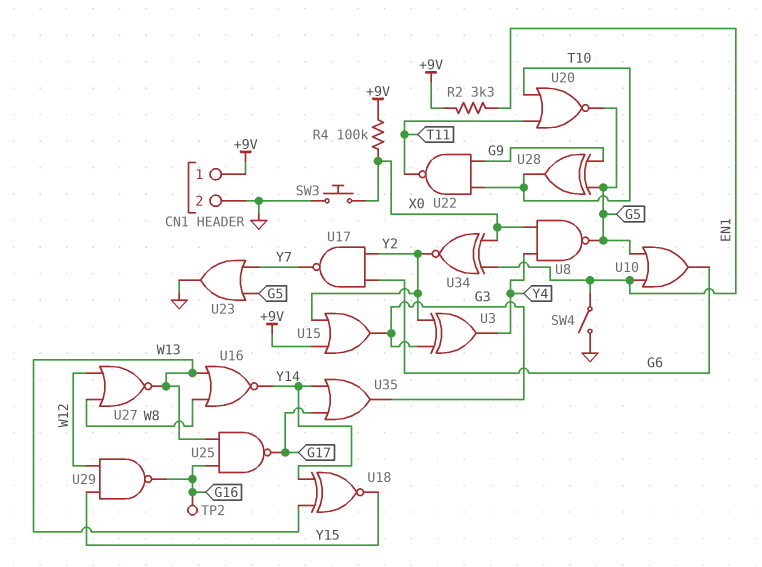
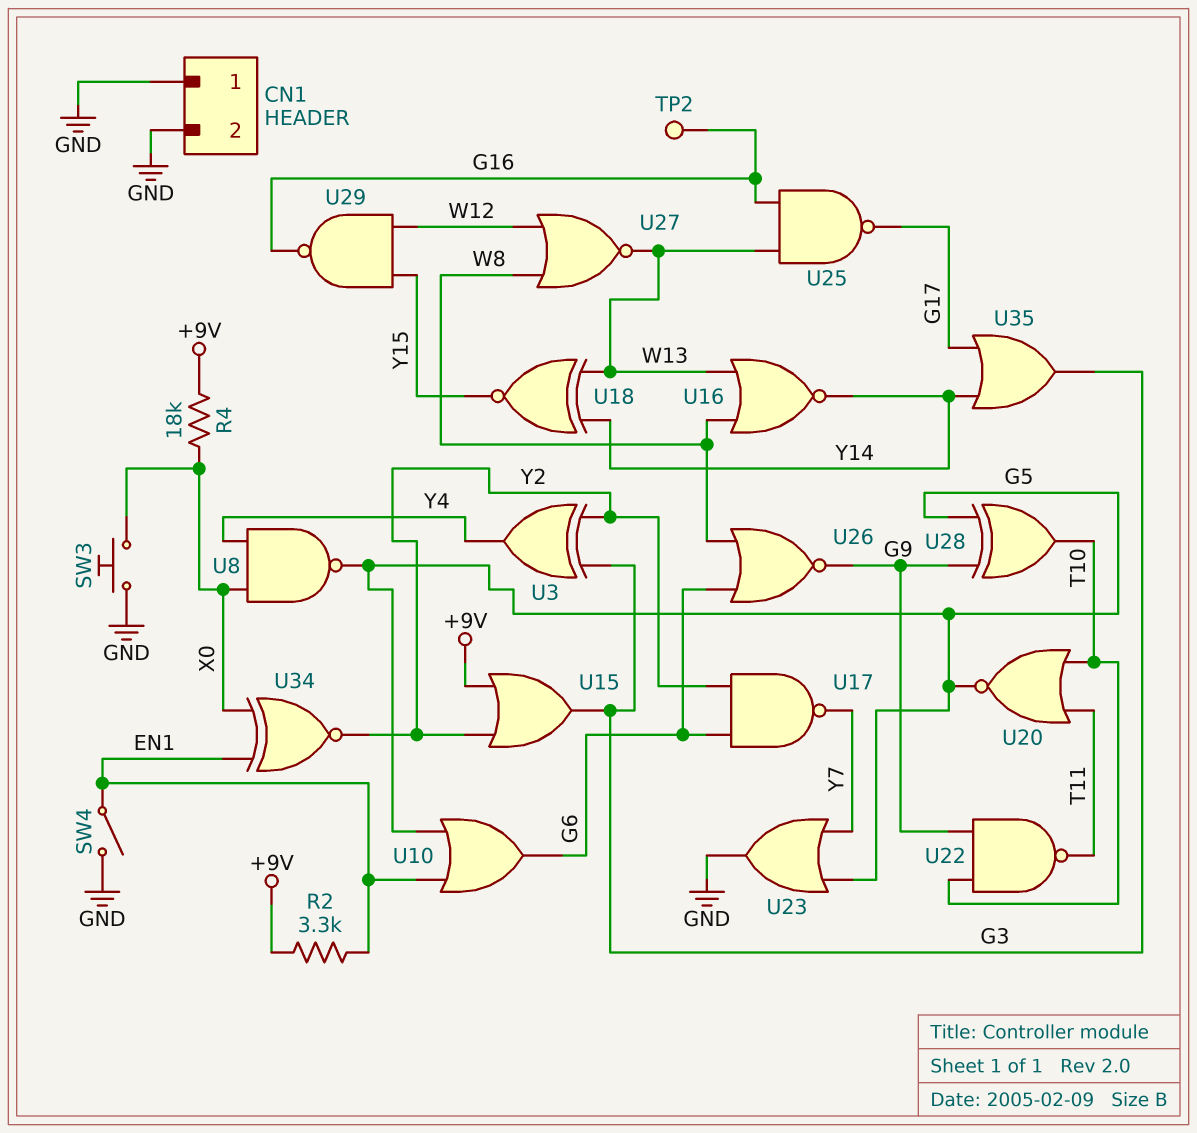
CN1 pin 1: +9V -> GND
R4: 100k (+9V, X0) -> 18k (+9V, X0)
U26: none -> NOR (in G6, in W8, out G9)

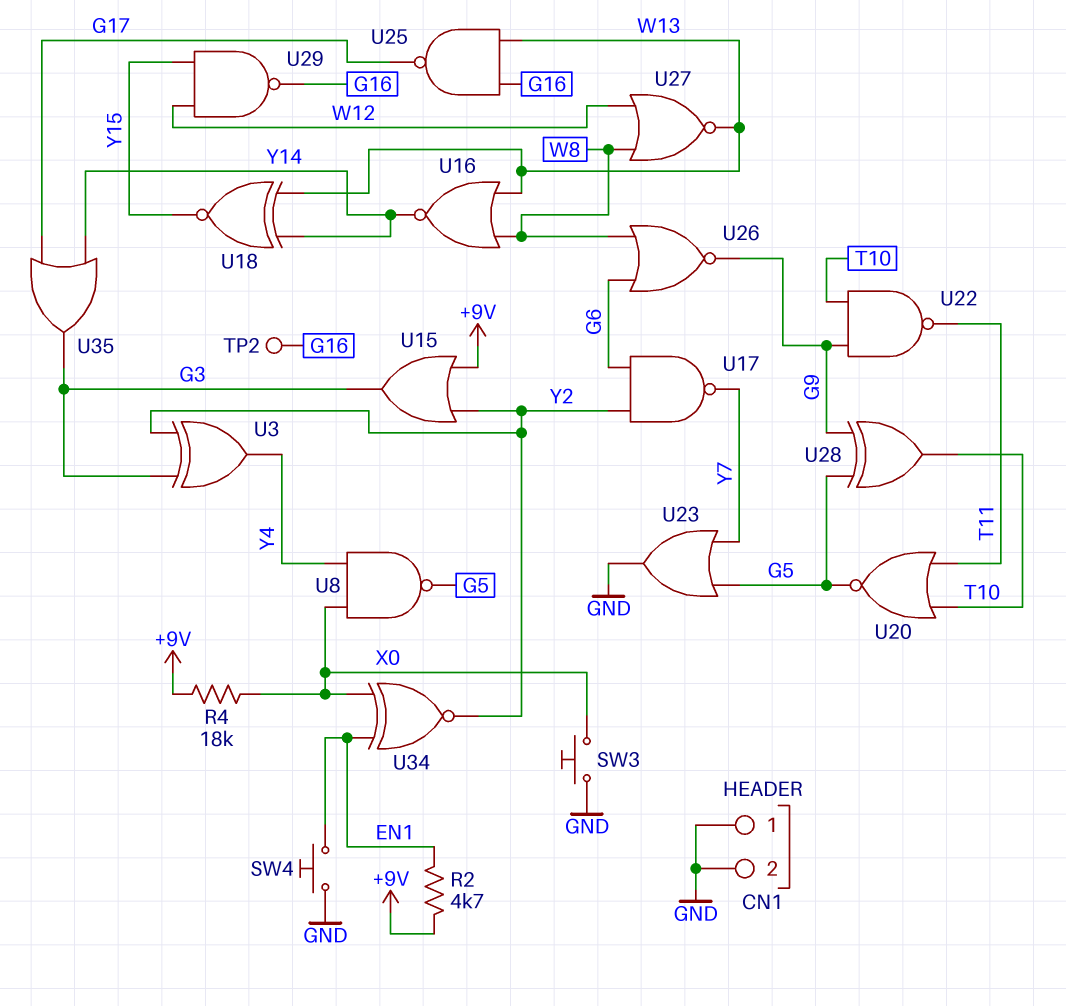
R2: 3.3k (+9V, EN1) -> 4.7k (+9V, EN1)
SW4: switch (EN1, GND) -> button (EN1, GND)
U10: OR (in EN1, in G5, out G6) -> none

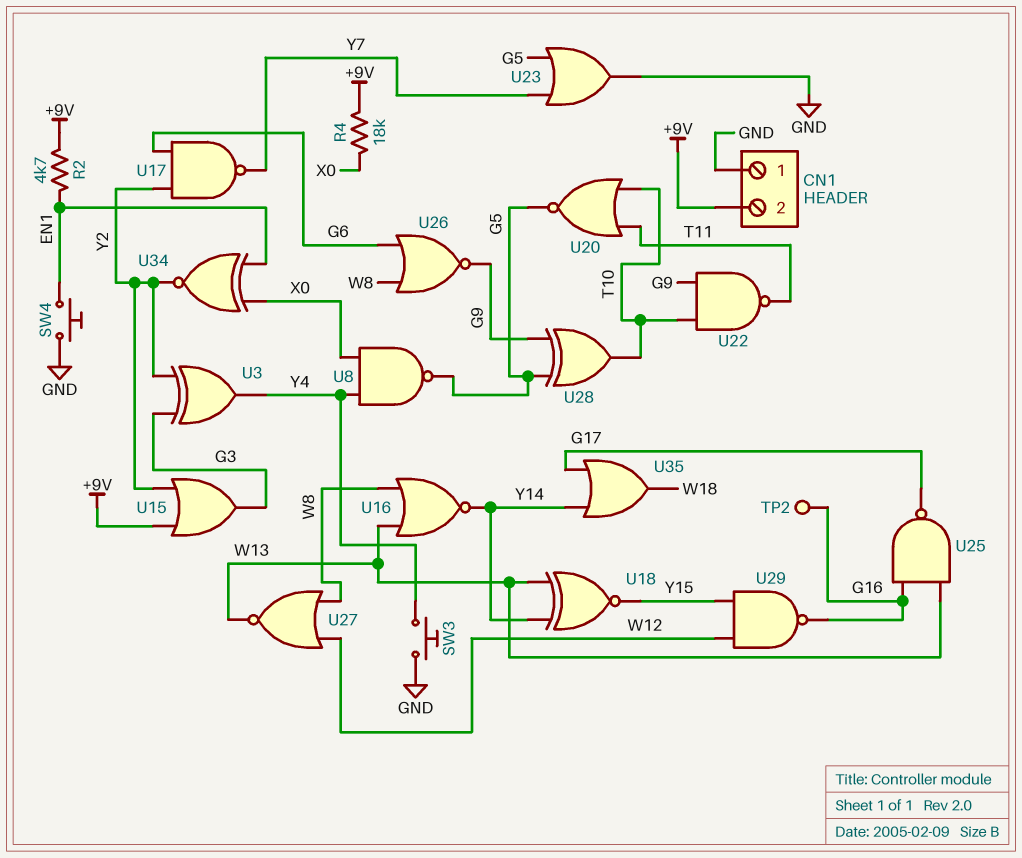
CN1 pin 2: GND -> +9V
SW3: button (GND, X0) -> button (GND, Y4)
U35: OR (in G17, in Y14, out G3) -> OR (in G17, in Y14, out W18)

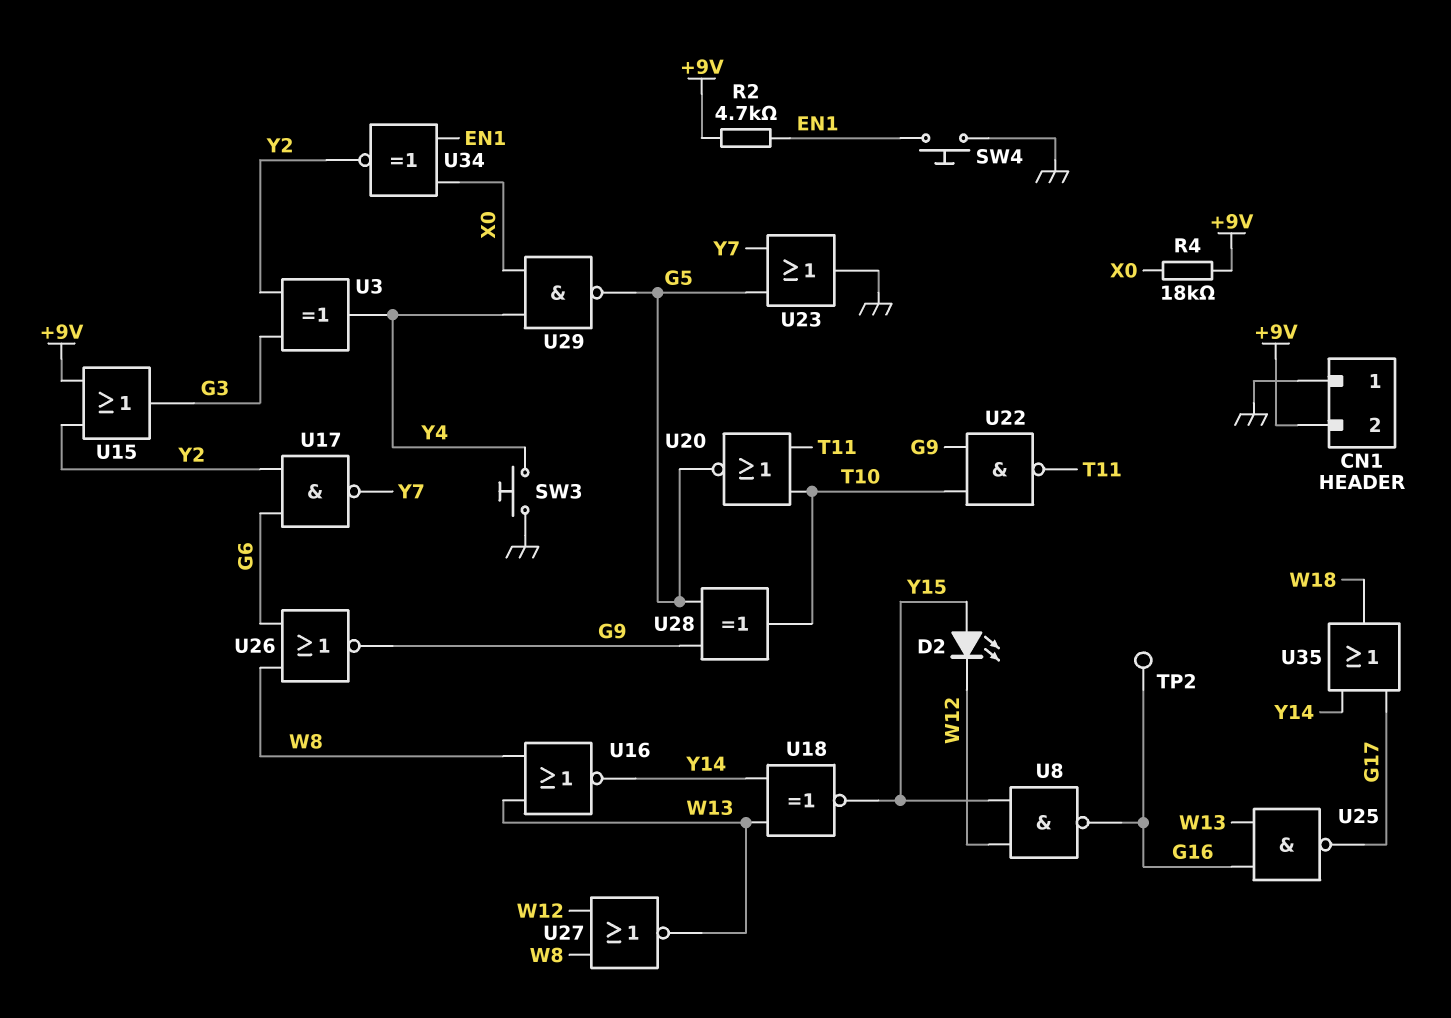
D2: none -> LED (A Y15, K W12)
U8: NAND (in X0, in Y4, out G5) -> NAND (in W12, in Y15, out G16)
U29: NAND (in W12, in Y15, out G16) -> NAND (in X0, in Y4, out G5)

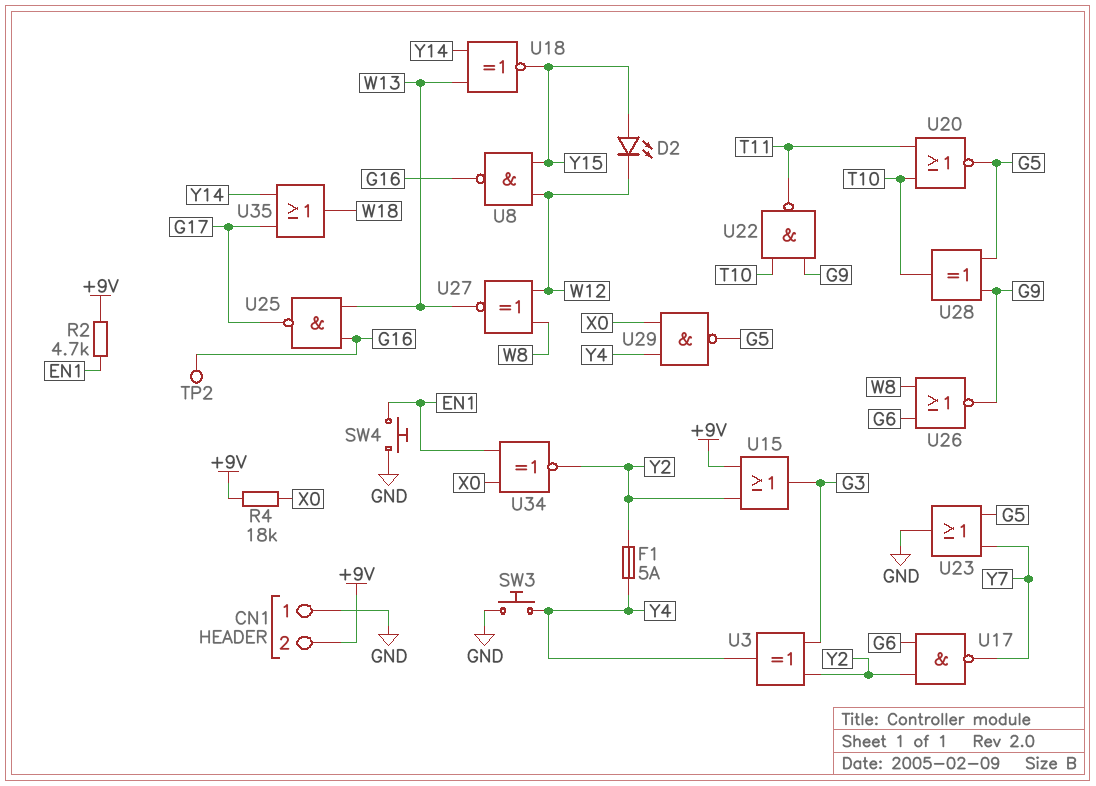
F1: none -> 5A (Y2, Y4)
U16: NOR (in W8, in W13, out Y14) -> none
U27: NOR (in W8, in W12, out W13) -> XNOR (in W8, in W12, out W13)

